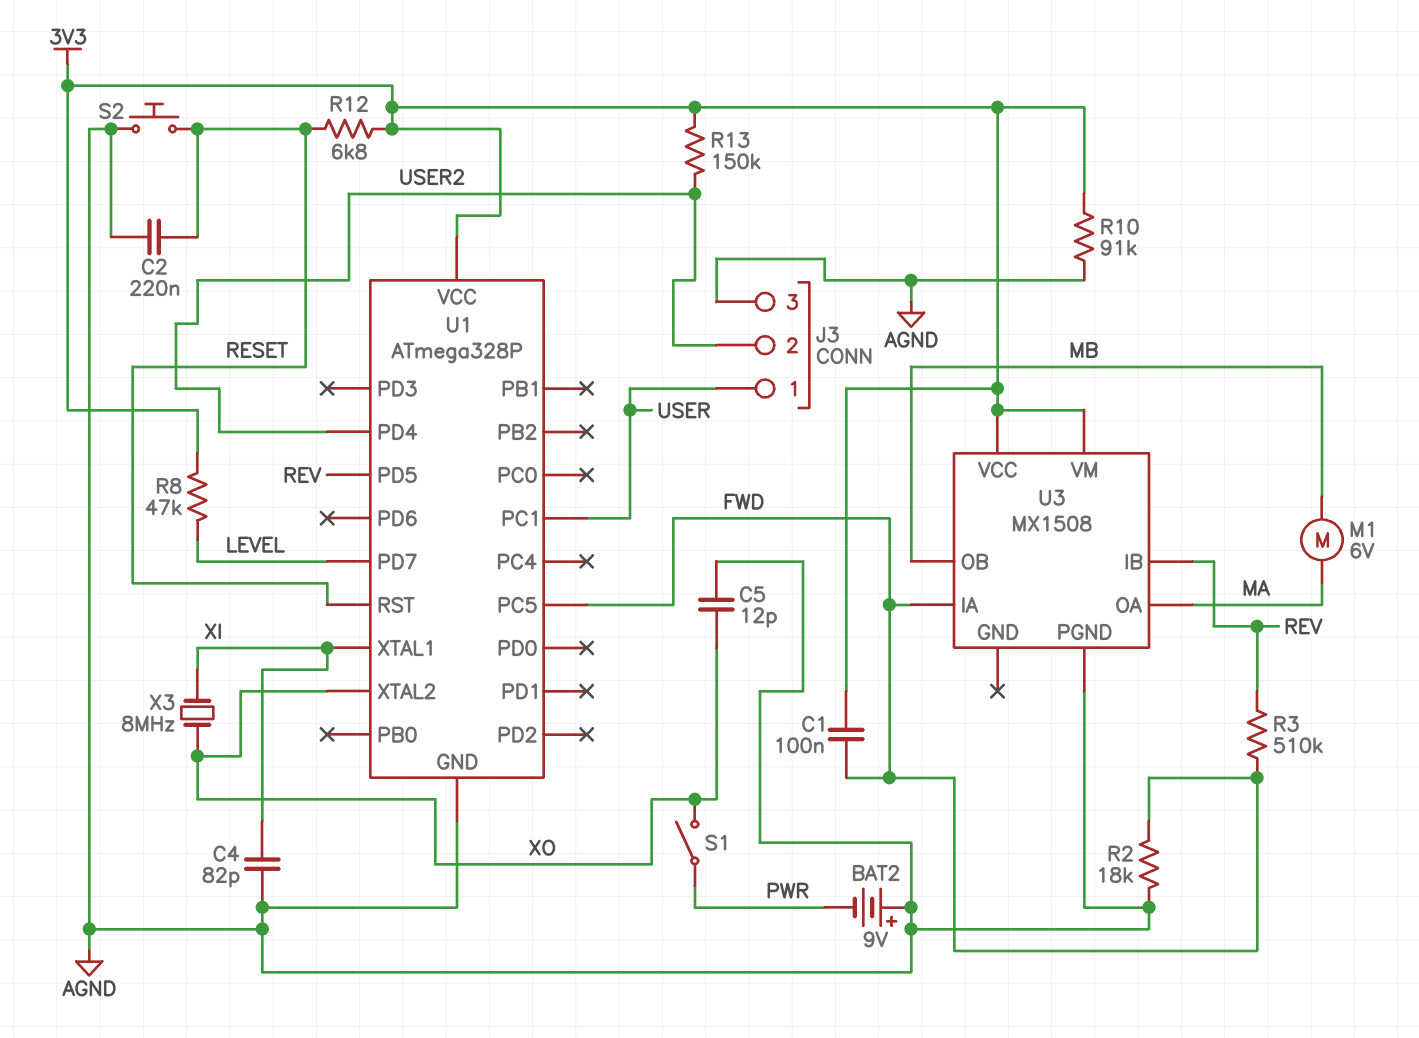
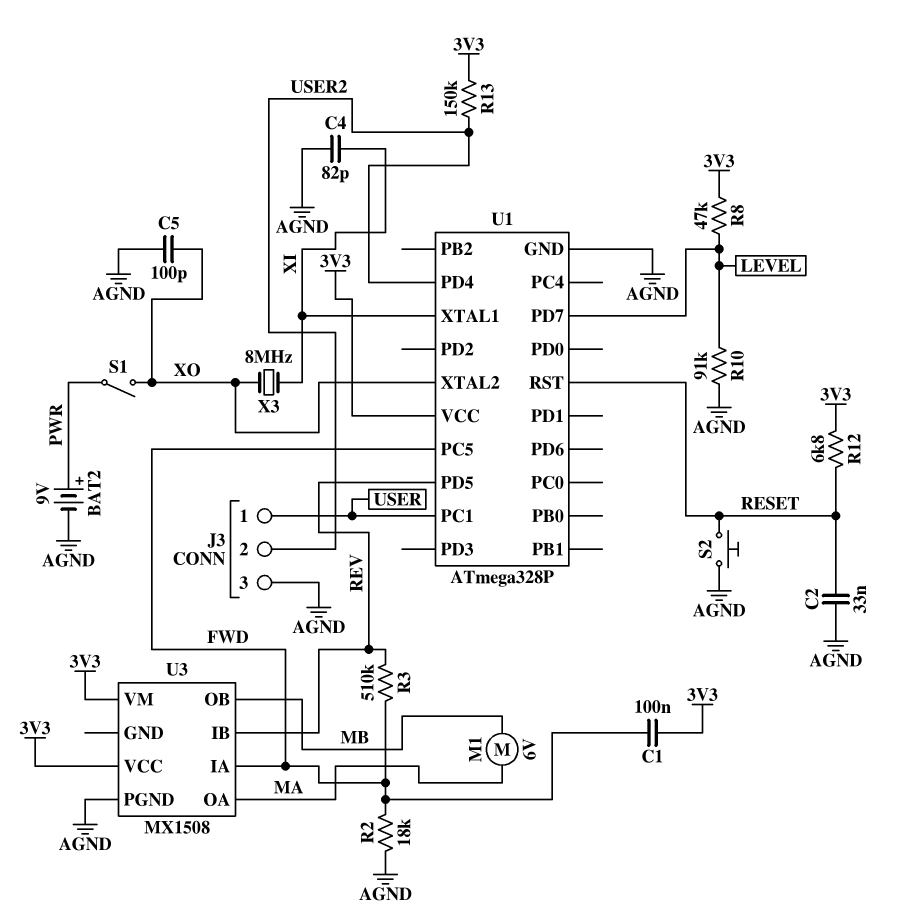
BAT2: 9V (plus AGND, minus PWR) -> 9V (plus PWR, minus AGND)
C2: 220nF (AGND, RESET) -> 33nF (AGND, RESET)
C5: 12pF (AGND, XO) -> 100pF (AGND, XO)
R10: 91k (3V3, AGND) -> 91k (AGND, LEVEL)

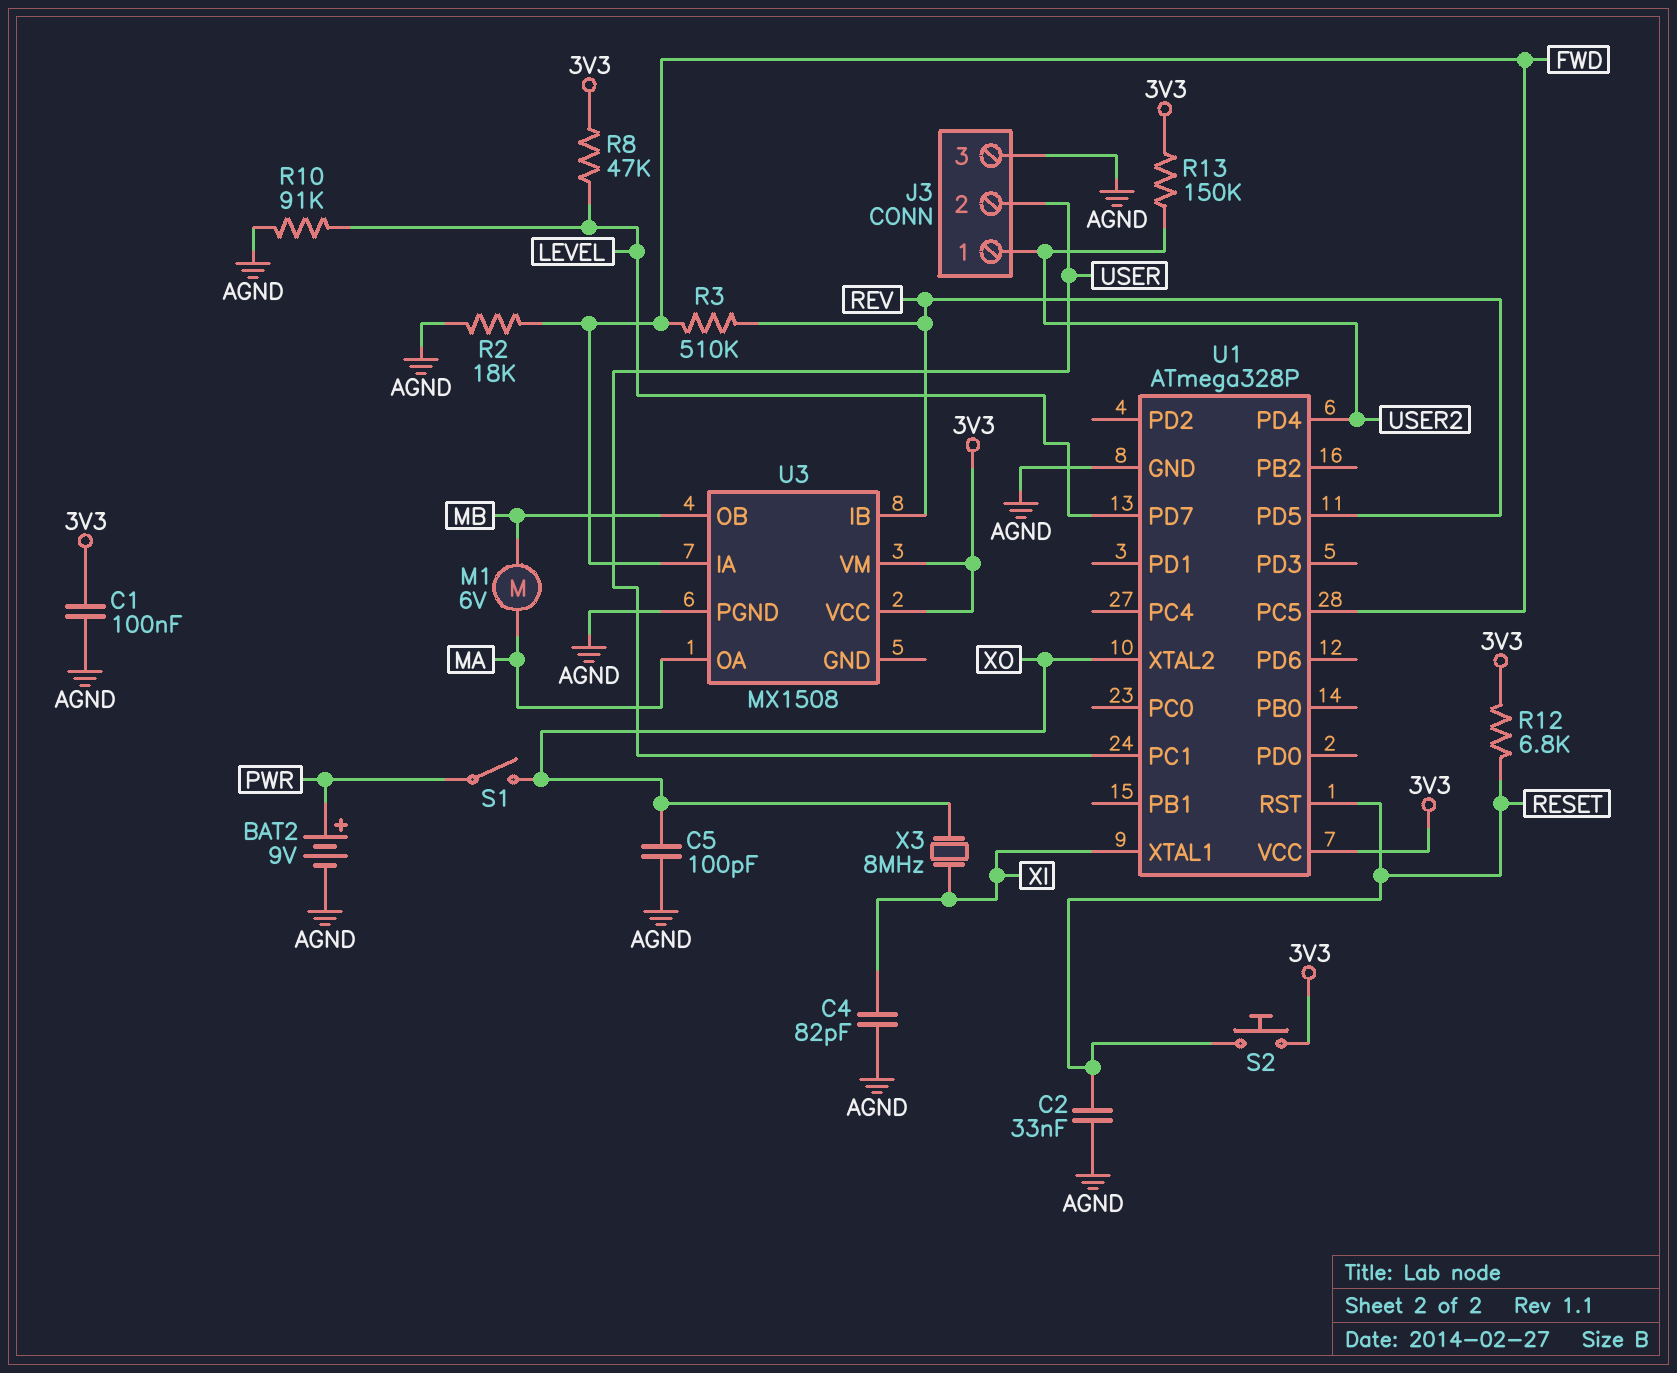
C1: 100nF (3V3, FWD) -> 100nF (3V3, AGND)
J3 pin 1: USER -> USER2
J3 pin 2: USER2 -> USER
S2: button (AGND, RESET) -> button (3V3, RESET)

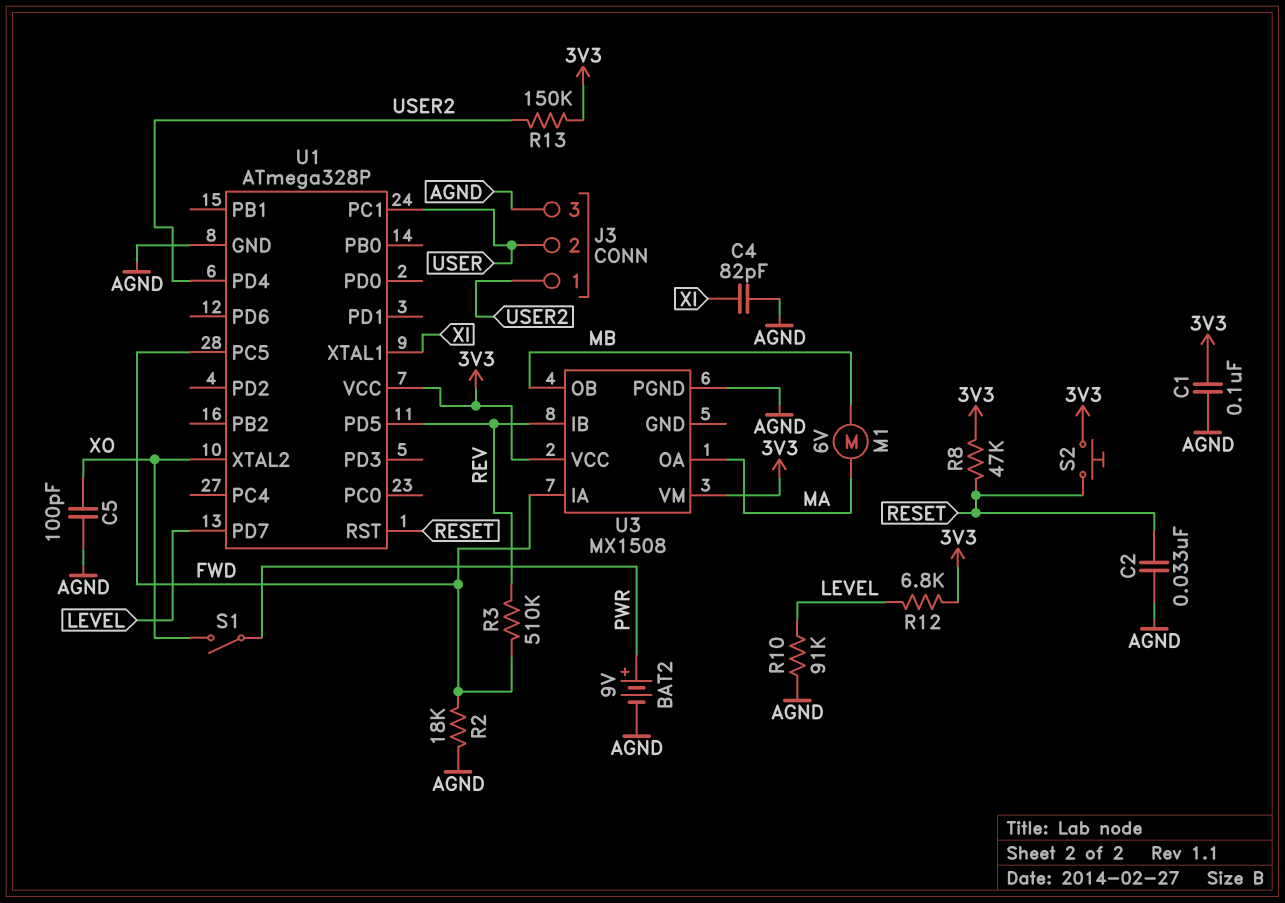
R8: 47k (3V3, LEVEL) -> 47k (3V3, RESET)
R12: 6.8k (3V3, RESET) -> 6.8k (3V3, LEVEL)
X3: 8MHz (XI, XO) -> none

